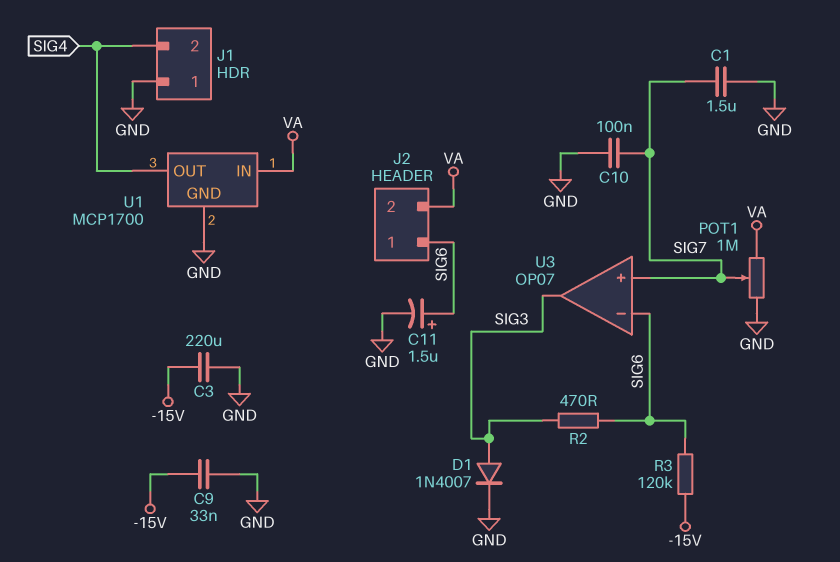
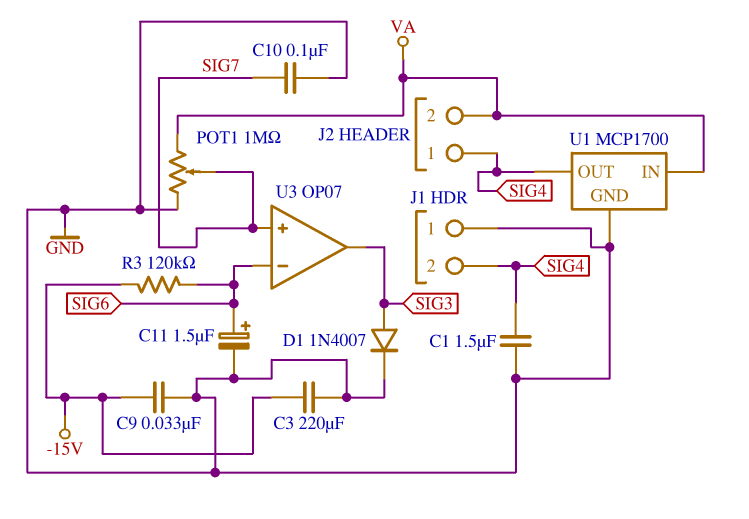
C1: 1.5uF (GND, SIG7) -> 1.5uF (GND, SIG4)
J2 pin 1: SIG6 -> SIG4
R2: 470 (SIG3, SIG6) -> none

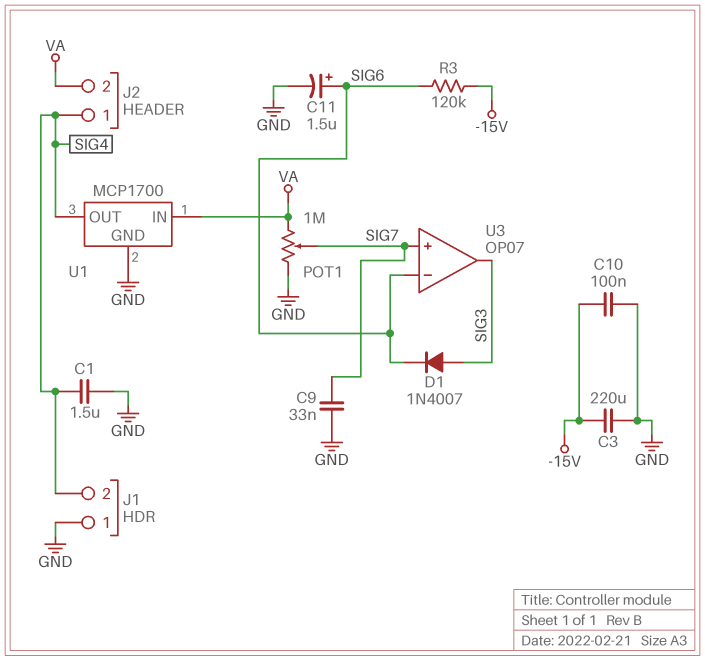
C9: 33nF (-15V, GND) -> 33nF (GND, SIG7)
C10: 100nF (GND, SIG7) -> 100nF (-15V, GND)
D1: diode 1N4007 (A SIG3, K GND) -> diode 1N4007 (A SIG3, K SIG6)

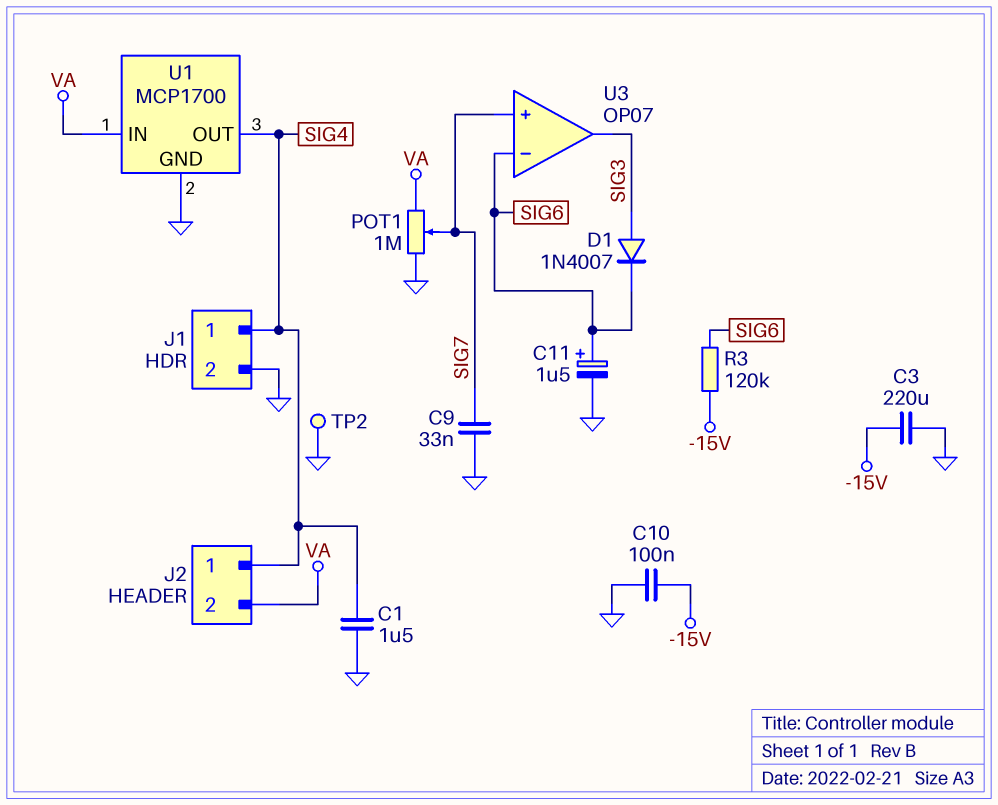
J1 pin 1: GND -> SIG4
J1 pin 2: SIG4 -> GND
TP2: none -> test point (GND)

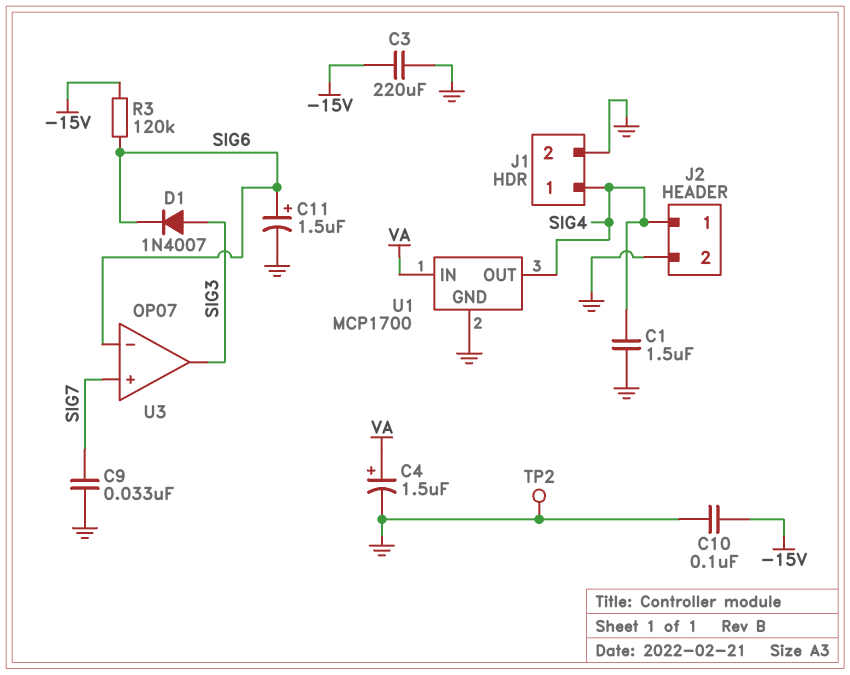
C4: none -> 1.5uF (plus VA, minus GND)
J2 pin 2: VA -> GND
POT1: 1M (GND, VA, wiper SIG7) -> none

